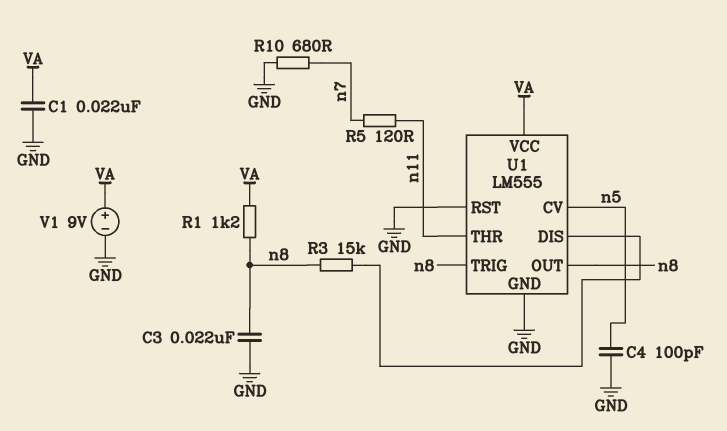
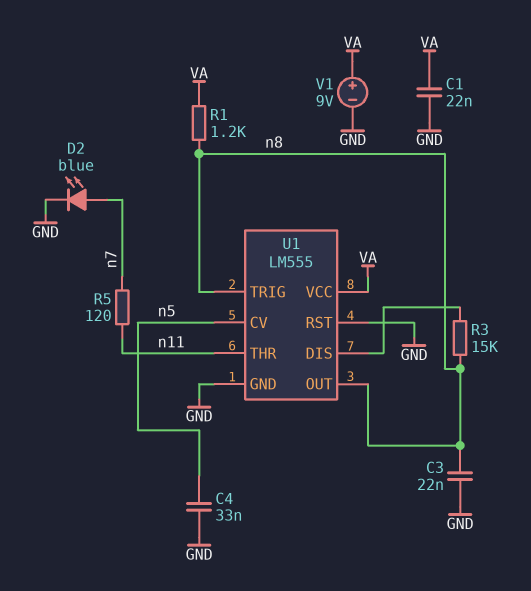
C4: 100pF (GND, n5) -> 33nF (GND, n5)
D2: none -> LED blue (A n7, K GND)
R10: 680 (GND, n7) -> none

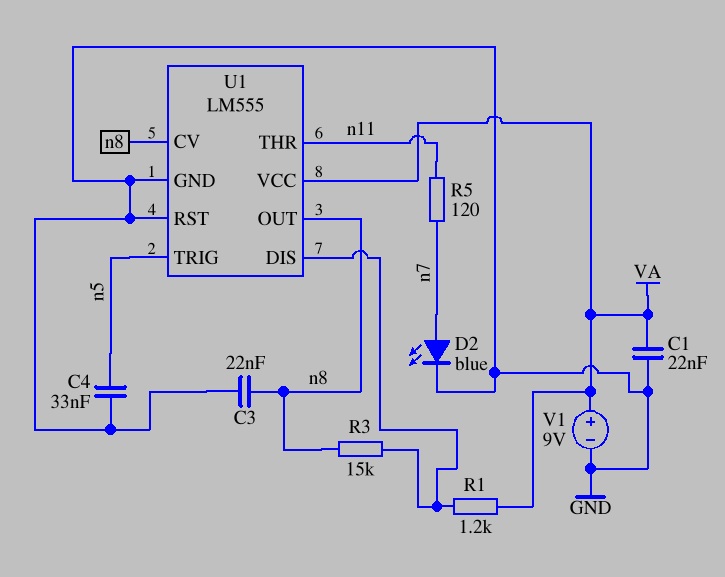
R1: 1.2k (VA, n8) -> 1.2k (U1/DIS, VA)
U1 pin CV: n5 -> n8
U1 pin TRIG: n8 -> n5

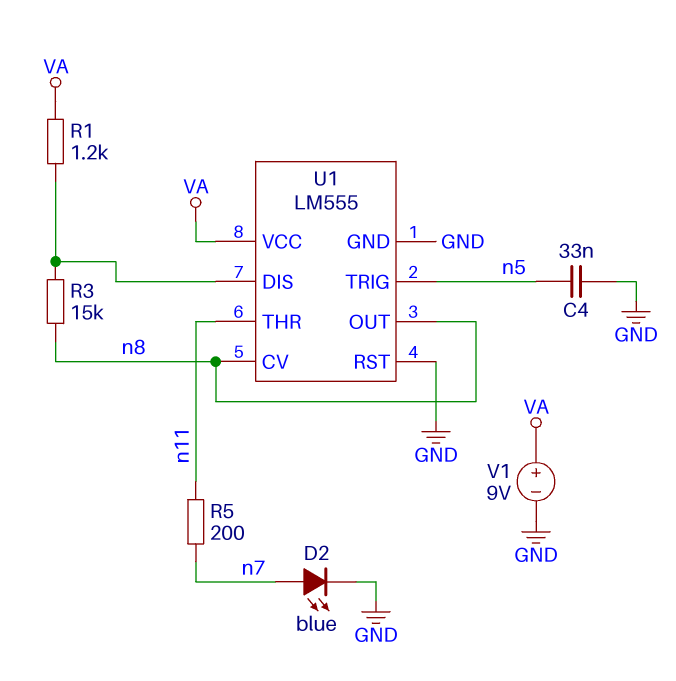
C1: 22nF (GND, VA) -> none
C3: 22nF (GND, n8) -> none
R5: 120 (n7, n11) -> 200 (n7, n11)

